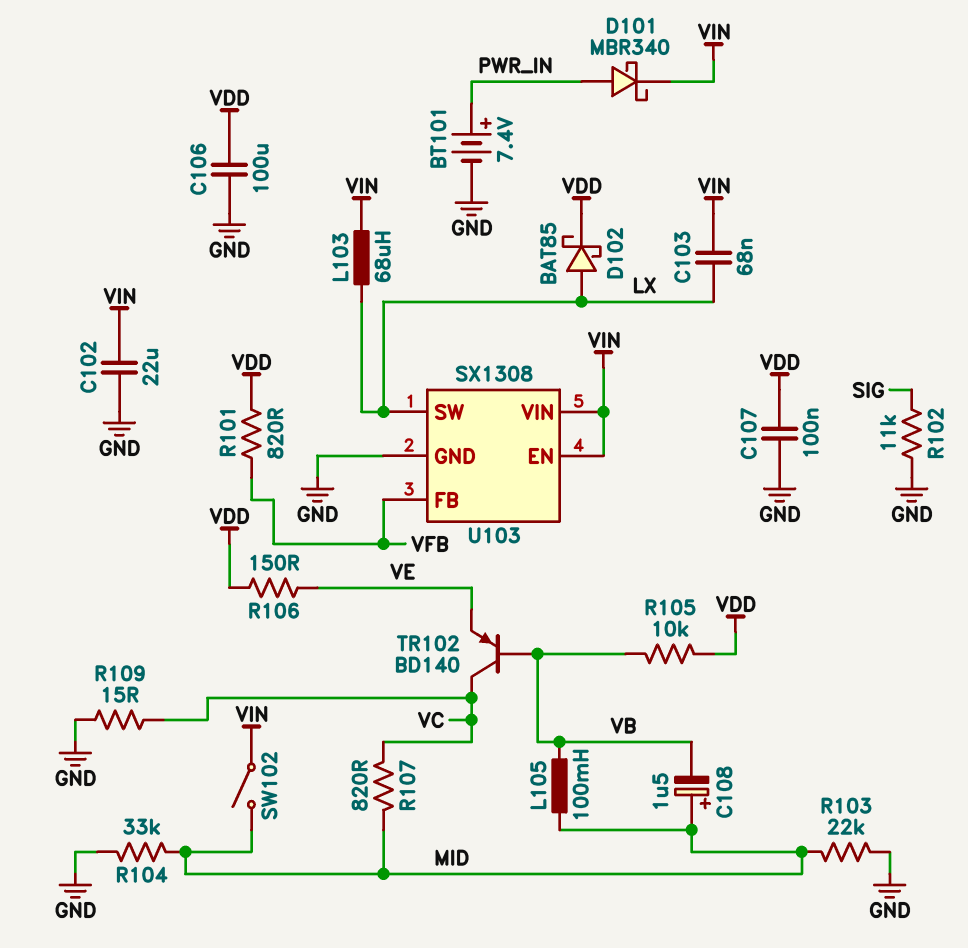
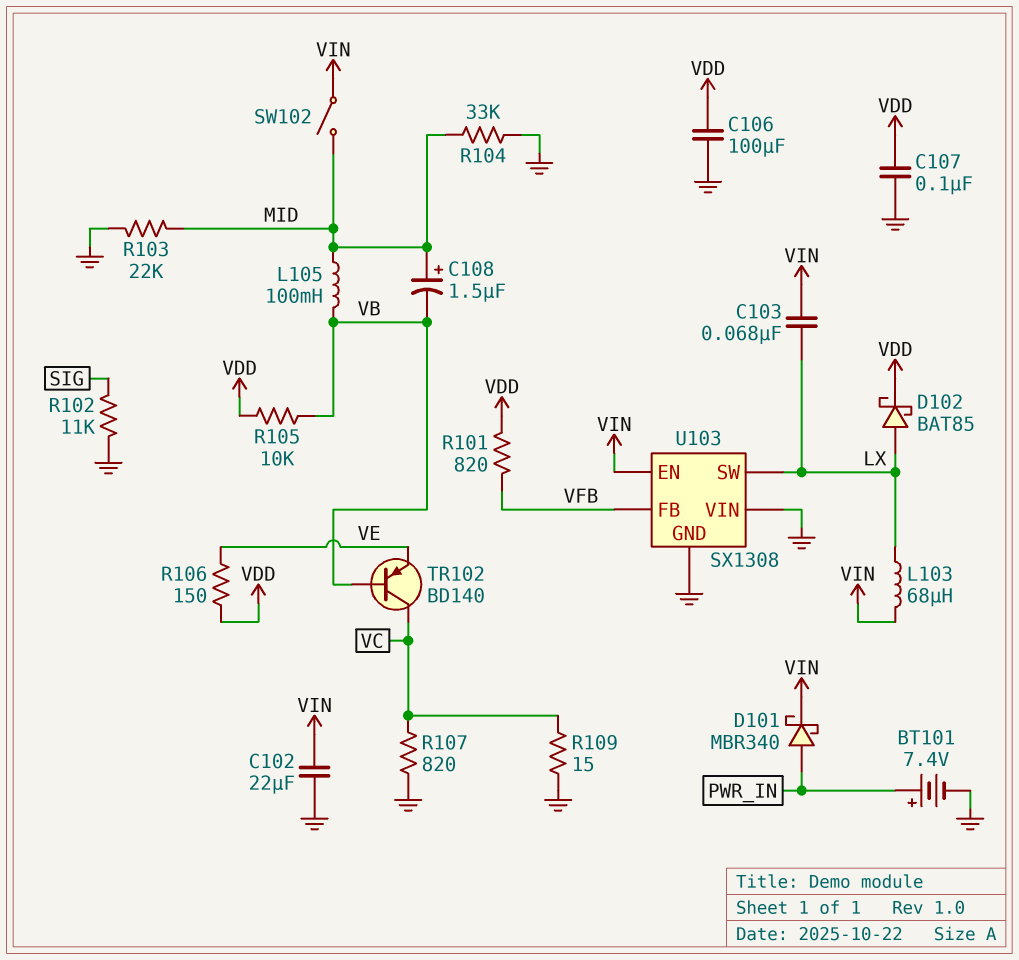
R107: 820 (MID, VC) -> 820 (GND, VC)
U103 pin VIN: VIN -> GND

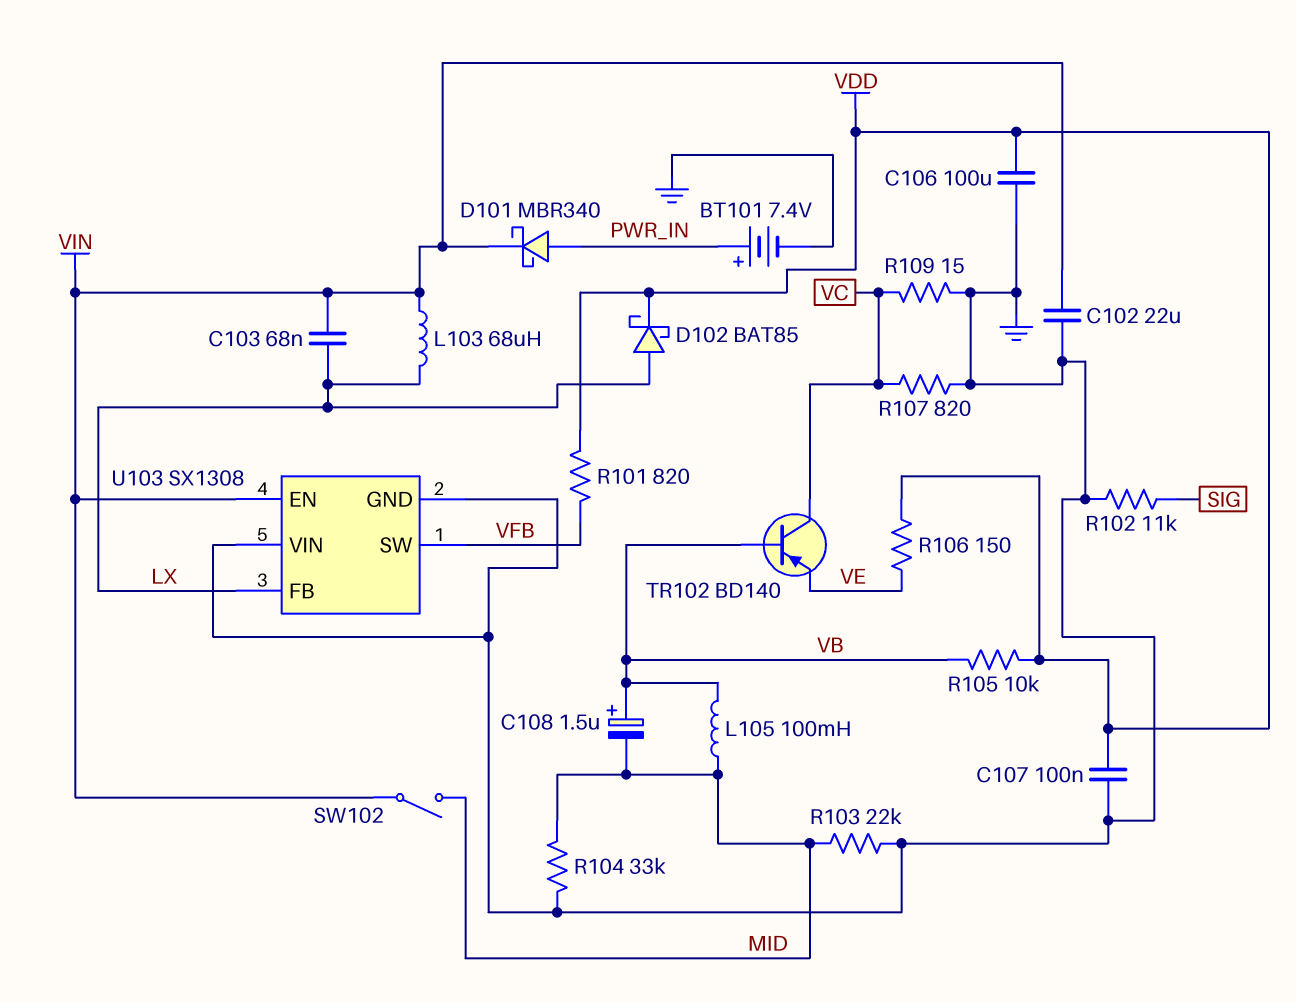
C108: 1.5uF (plus MID, minus VB) -> 1.5uF (plus VB, minus MID)
U103 pin FB: VFB -> LX
U103 pin SW: LX -> VFB

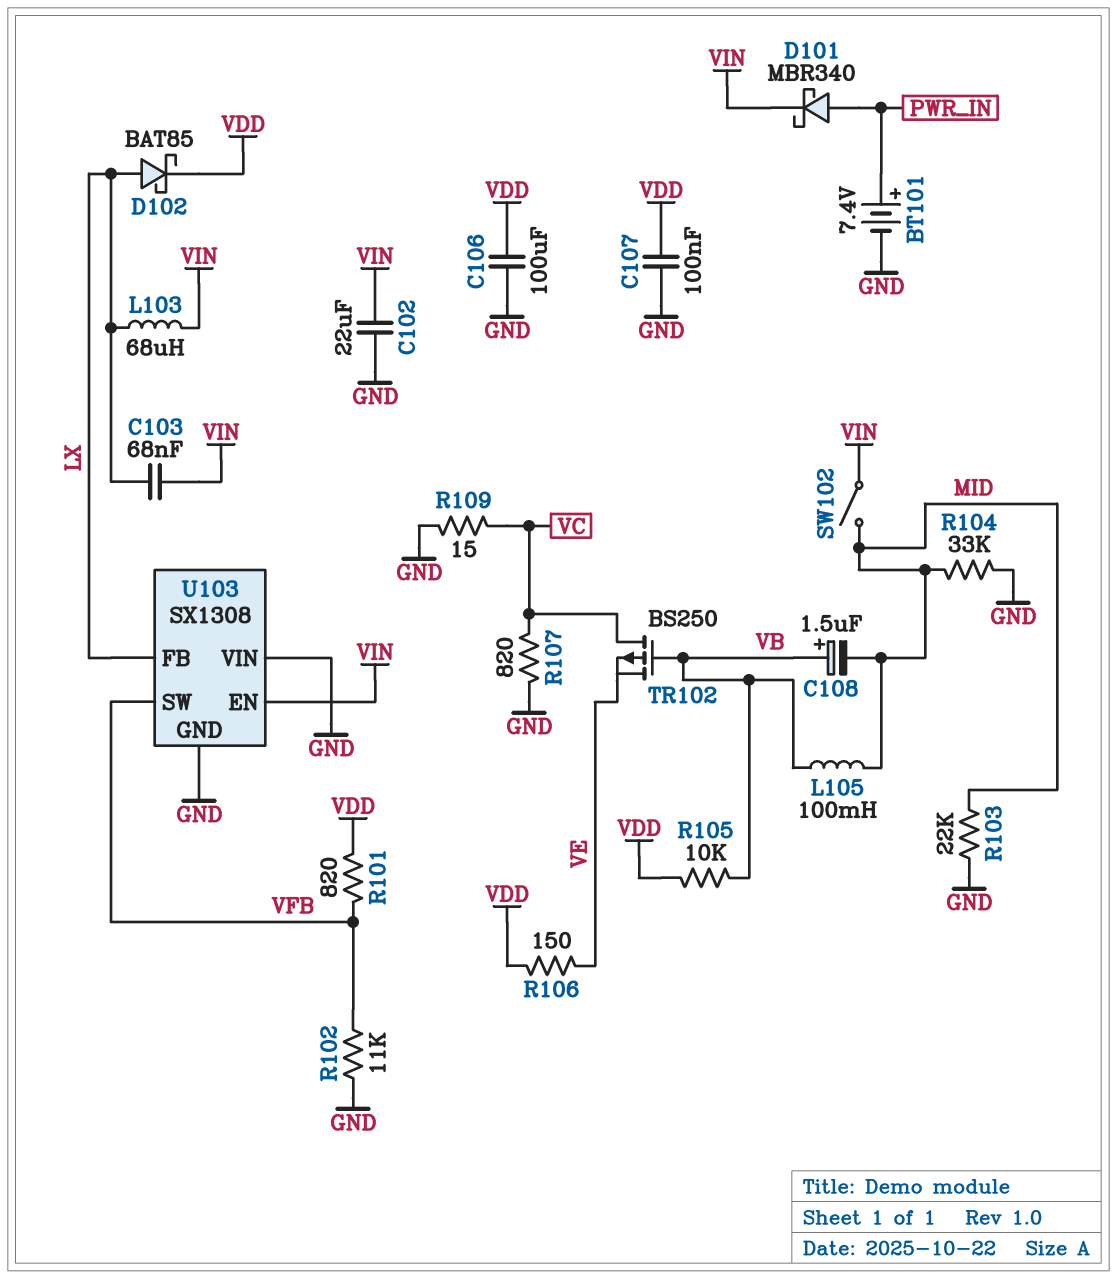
R102: 11k (GND, SIG) -> 11k (GND, VFB)
TR102: PNP BD140 (B VB, C VC, E VE) -> PMOS BS250 (G VB, D VC, S VE)

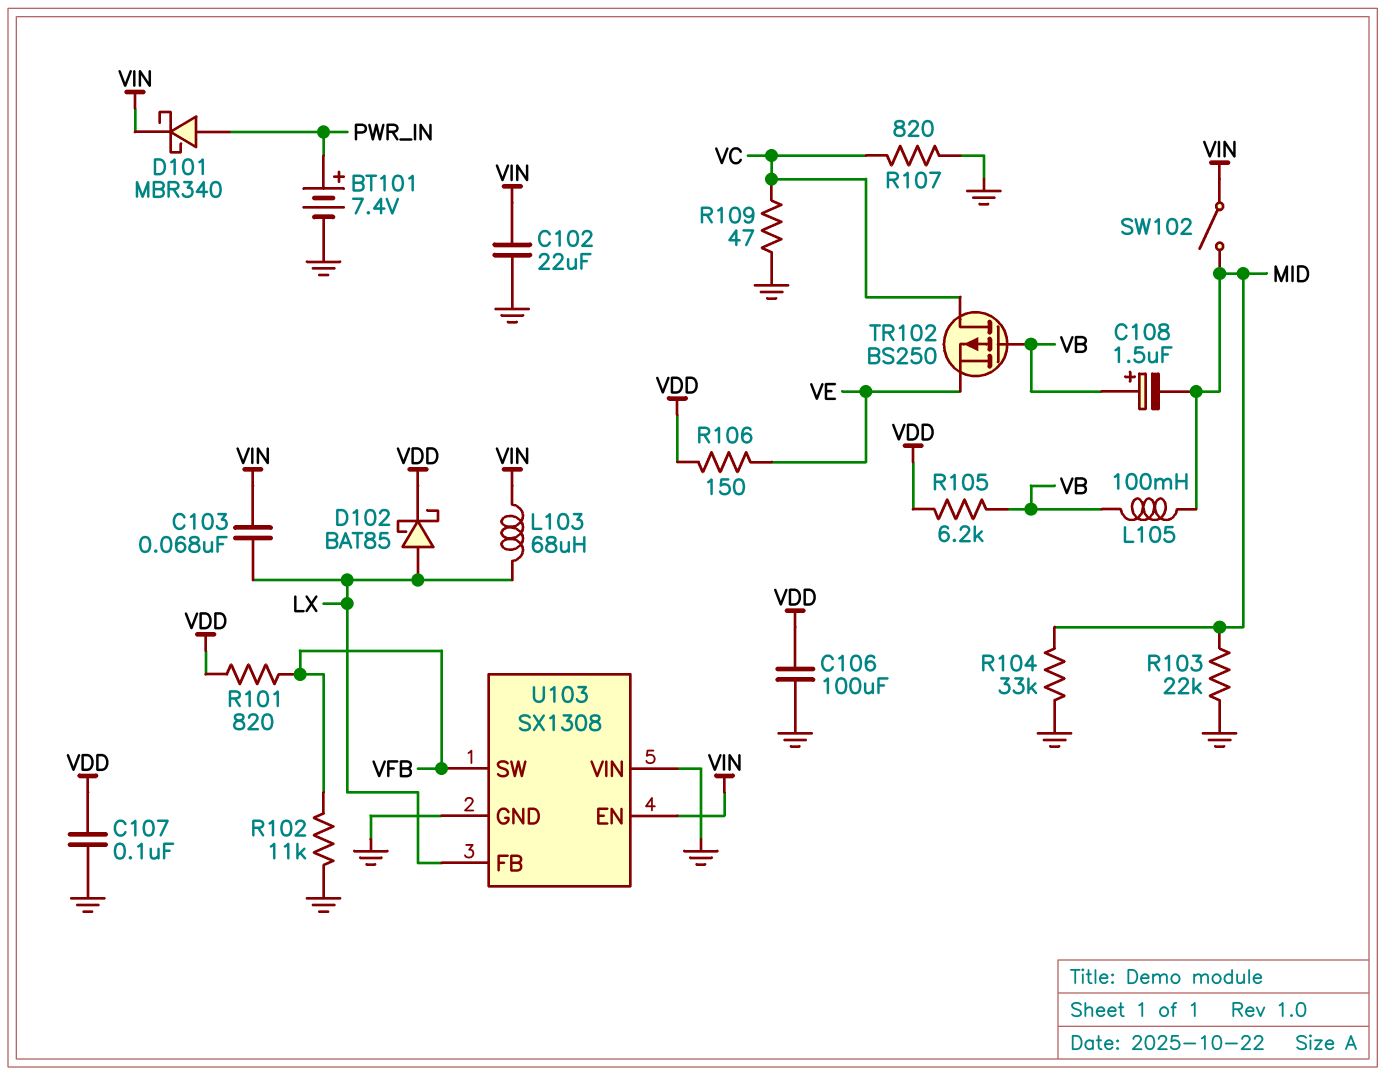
R105: 10k (VB, VDD) -> 6.2k (VB, VDD)
R109: 15 (GND, VC) -> 47 (GND, VC)

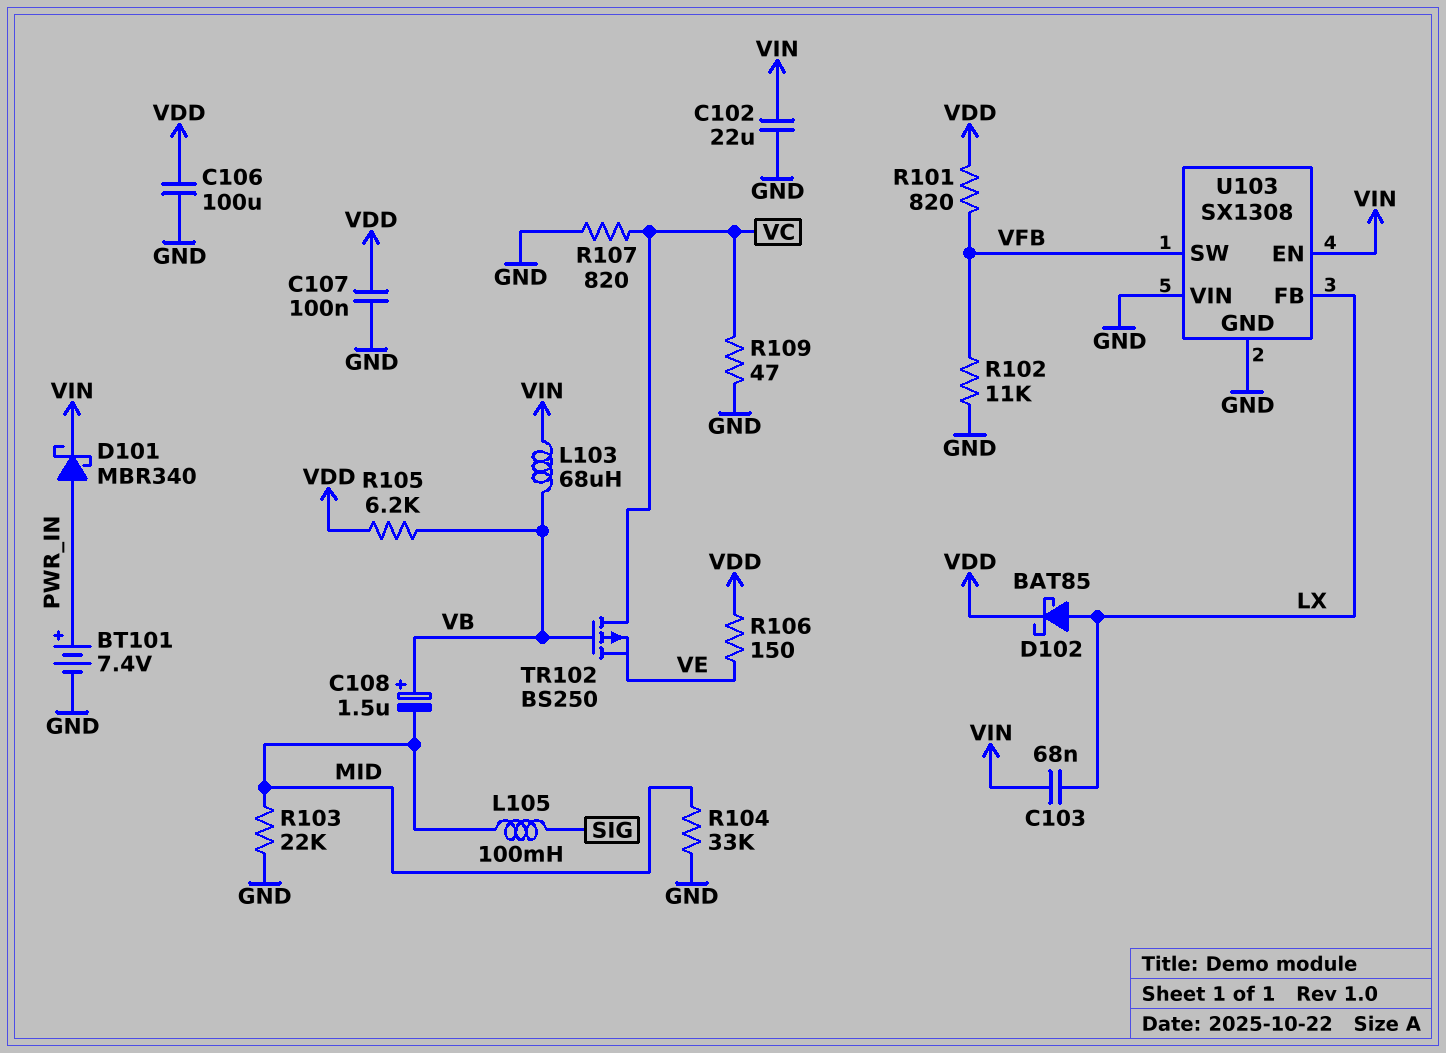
L103: 68uH (LX, VIN) -> 68uH (VB, VIN)
L105: 100mH (MID, VB) -> 100mH (MID, SIG)
SW102: switch (MID, VIN) -> none

